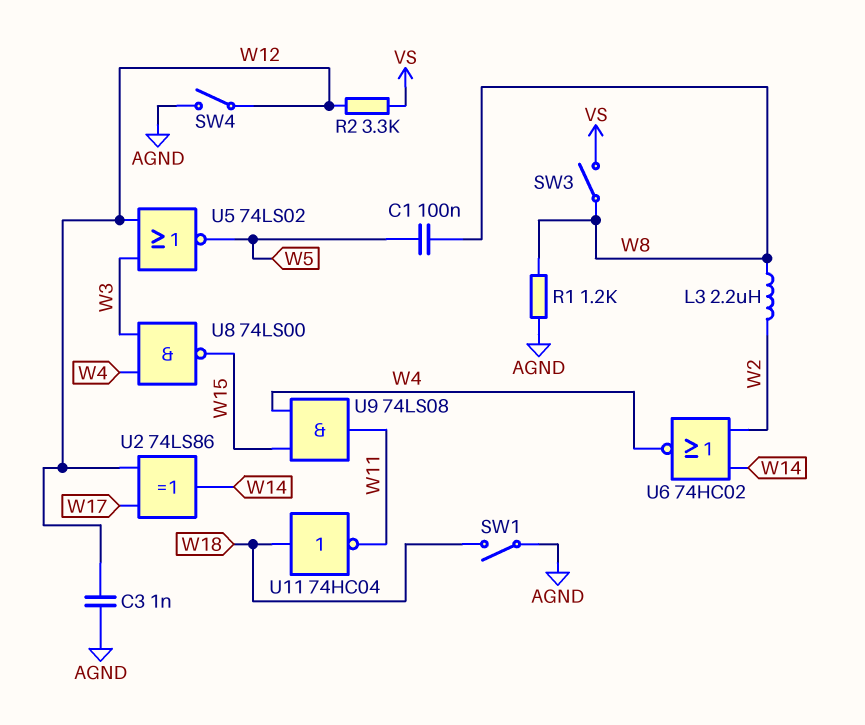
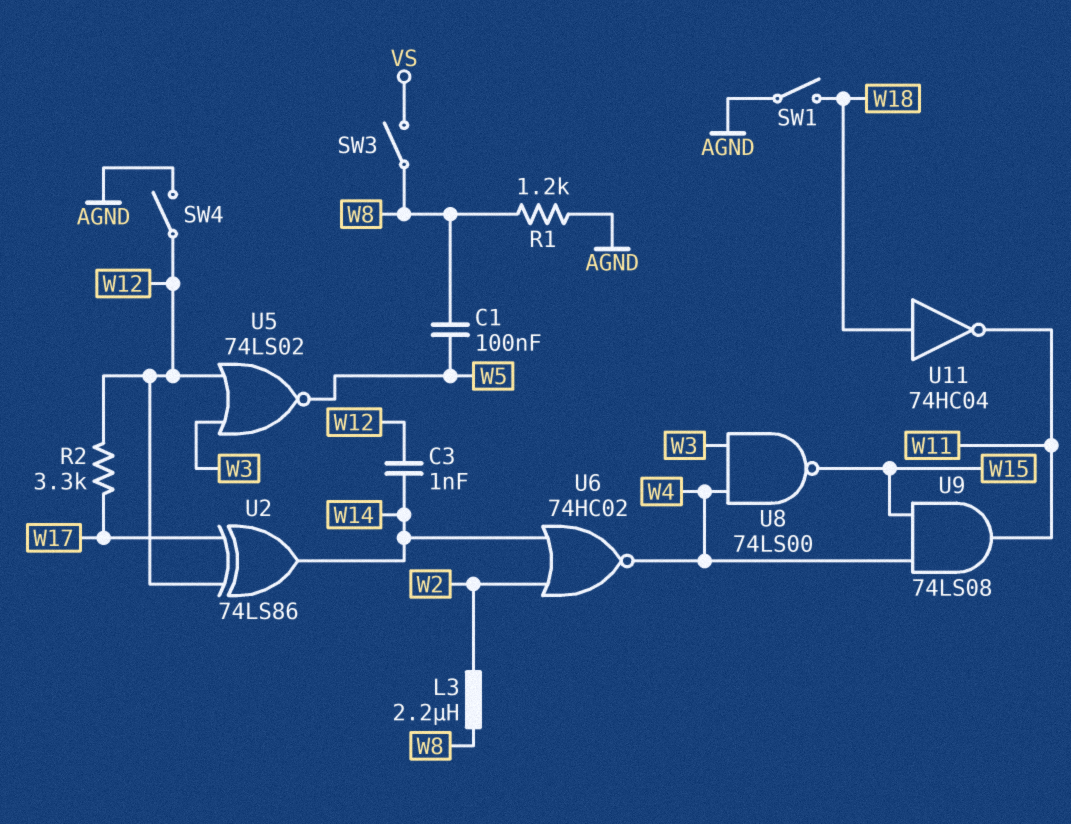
C3: 1nF (AGND, W12) -> 1nF (W12, W14)
R2: 3.3k (VS, W12) -> 3.3k (W12, W17)

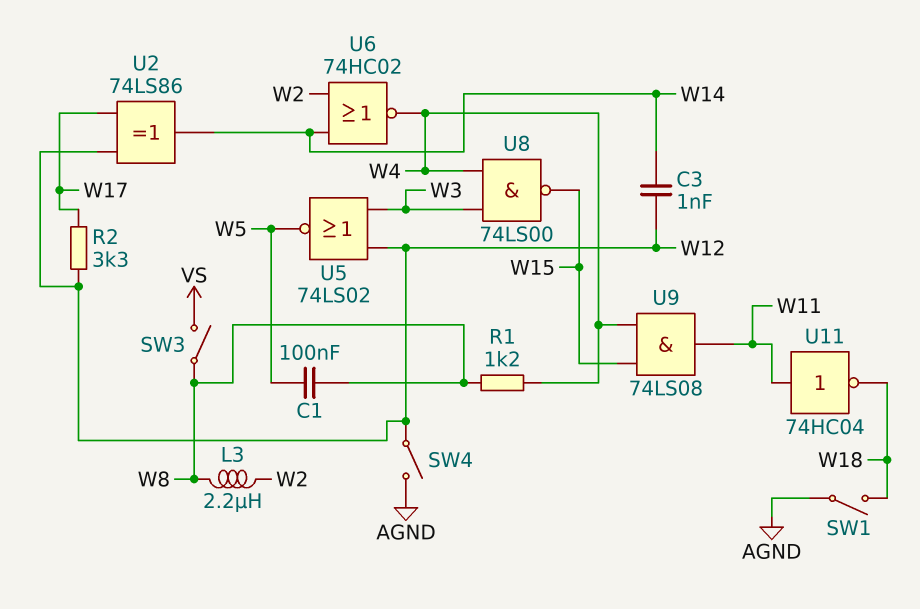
R1: 1.2k (AGND, W8) -> 1.2k (W4, W8)
U11: NOT 74HC04 (in W18, out W11) -> NOT 74HC04 (in W11, out W18)

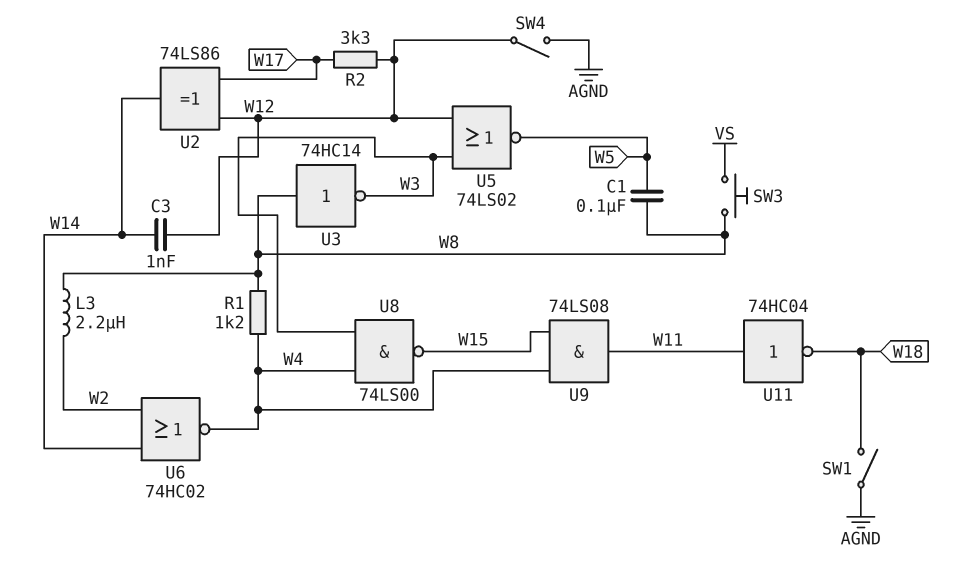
SW3: switch (VS, W8) -> button (VS, W8)
U3: none -> NOT 74HC14 (in W8, out W3)

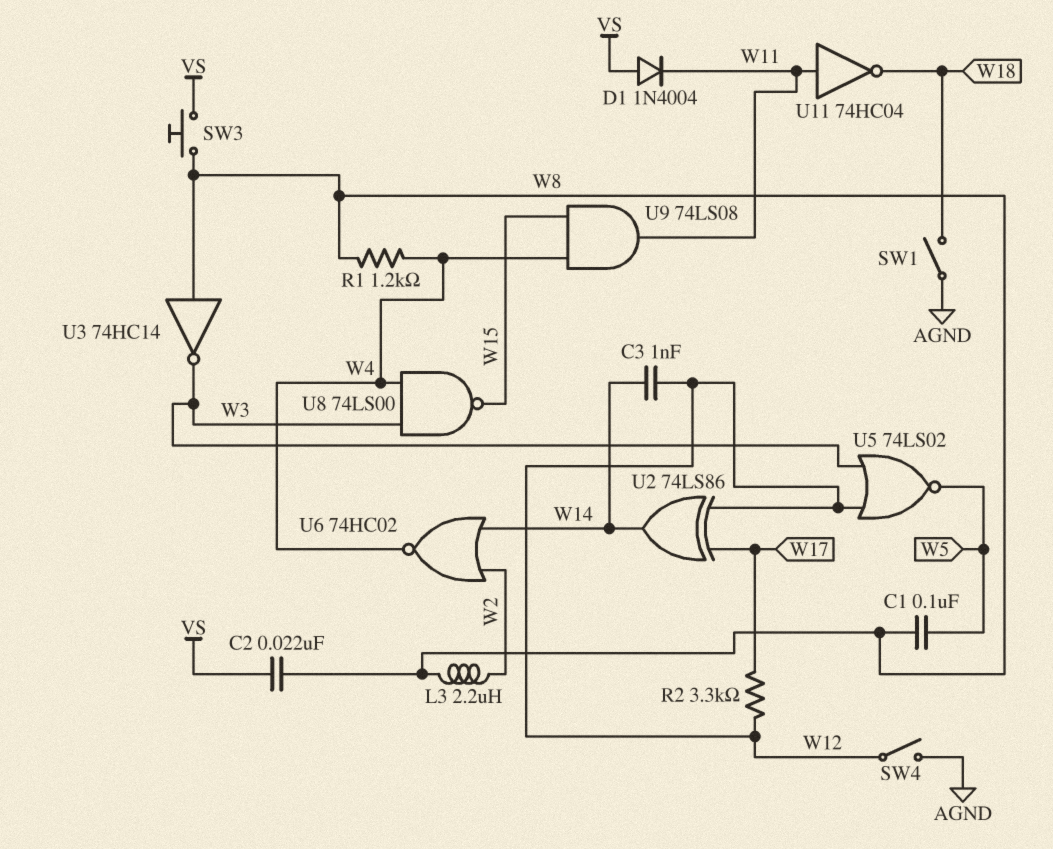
C2: none -> 22nF (VS, W8)
D1: none -> diode 1N4004 (A VS, K W11)

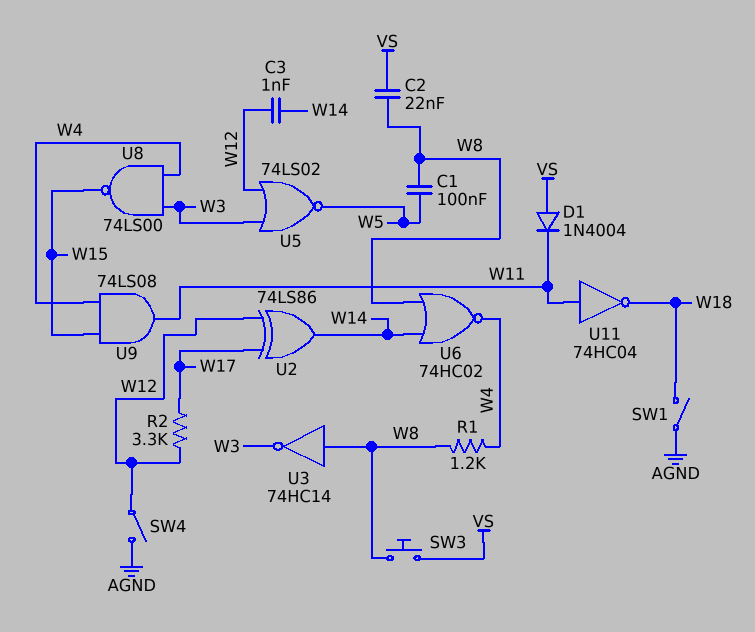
L3: 2.2uH (W2, W8) -> none
U6: NOR 74HC02 (in W2, in W14, out W4) -> NOR 74HC02 (in W8, in W14, out W4)

